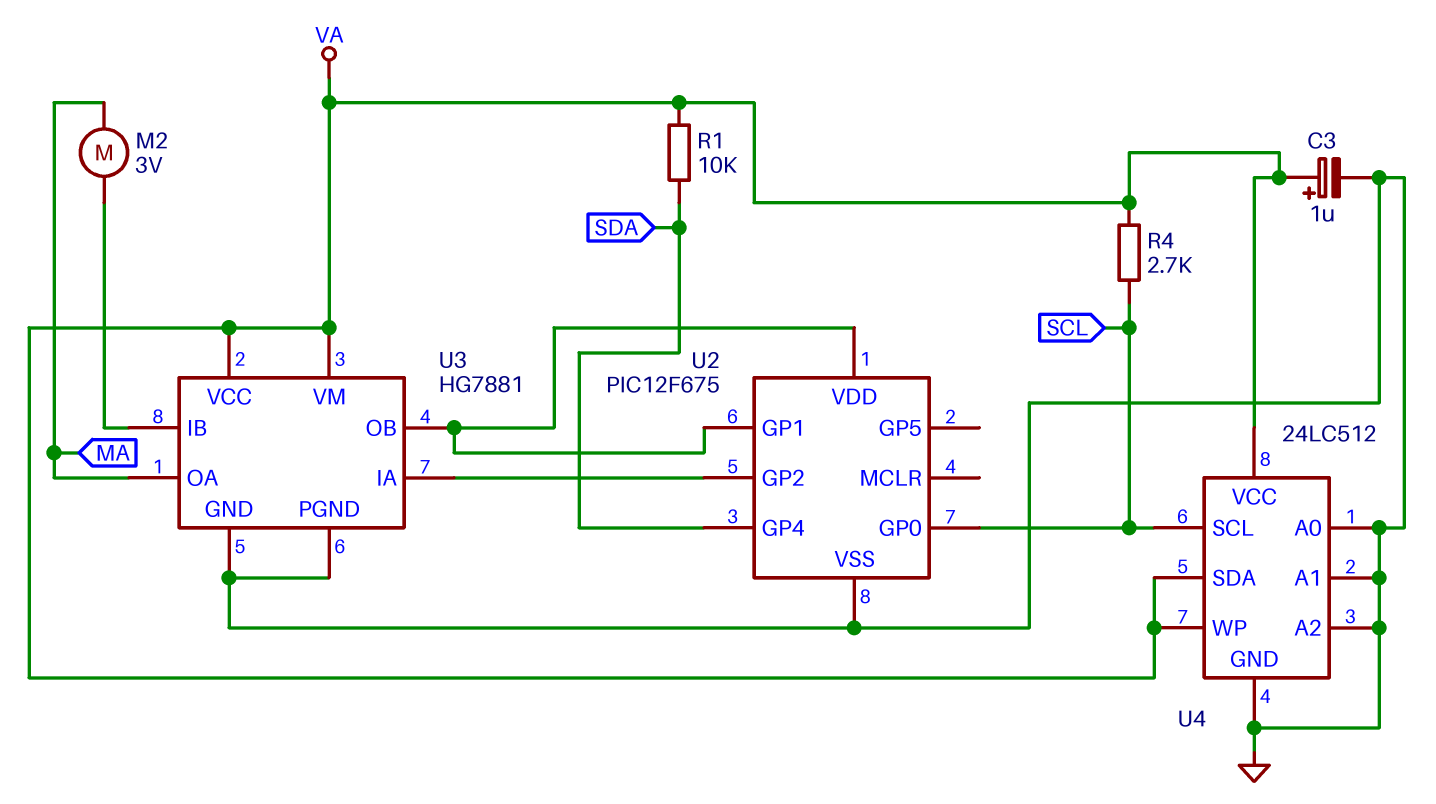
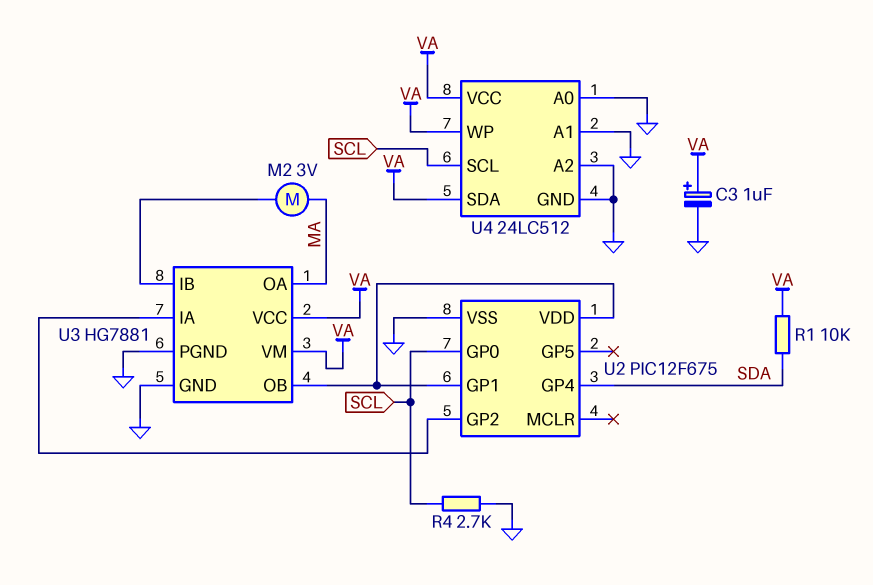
R4: 2.7k (SCL, VA) -> 2.7k (GND, SCL)

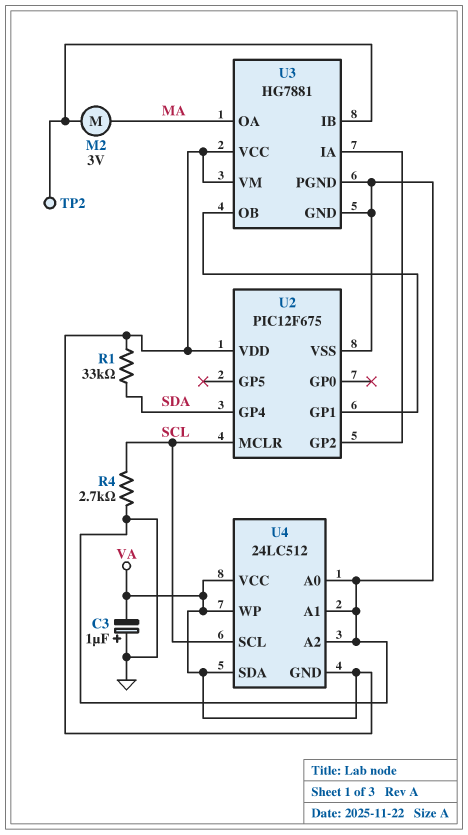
C3: 1uF (plus VA, minus GND) -> 1uF (plus GND, minus VA)
R1: 10k (SDA, VA) -> 33k (SDA, VA)
TP2: none -> test point (U3/IB)
U2 pin GP0: SCL -> none
U2 pin MCLR: none -> SCL
U2 pin VDD: U2/GP1 -> VA
U4 pin GND: GND -> VA

